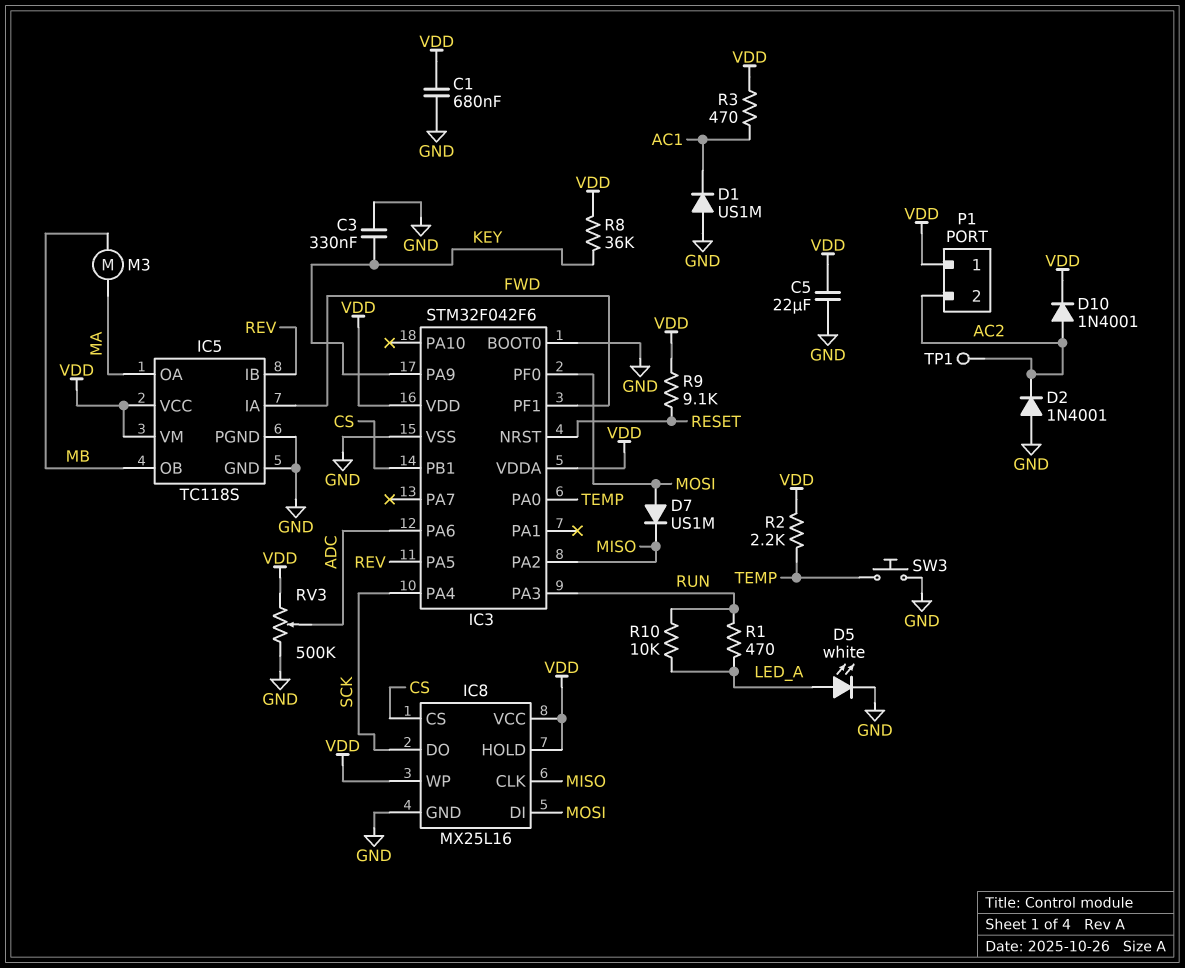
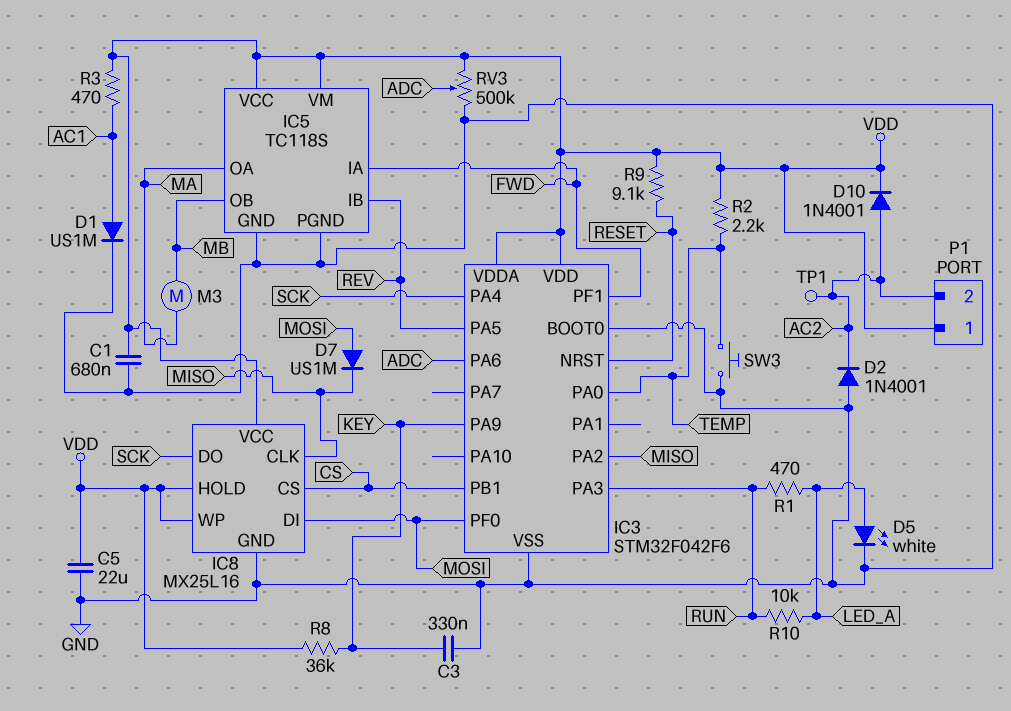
D1: diode US1M (A GND, K AC1) -> diode US1M (A AC1, K GND)

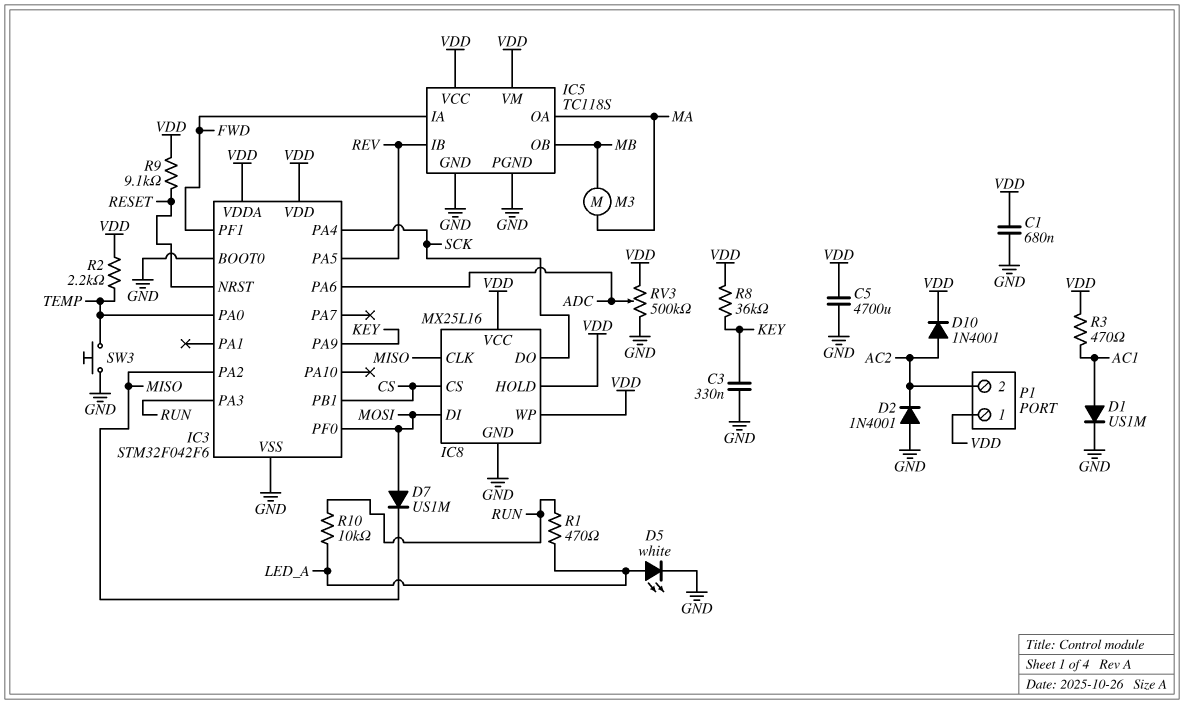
C5: 22uF (GND, VDD) -> 4700uF (GND, VDD)
TP1: test point (AC2) -> none

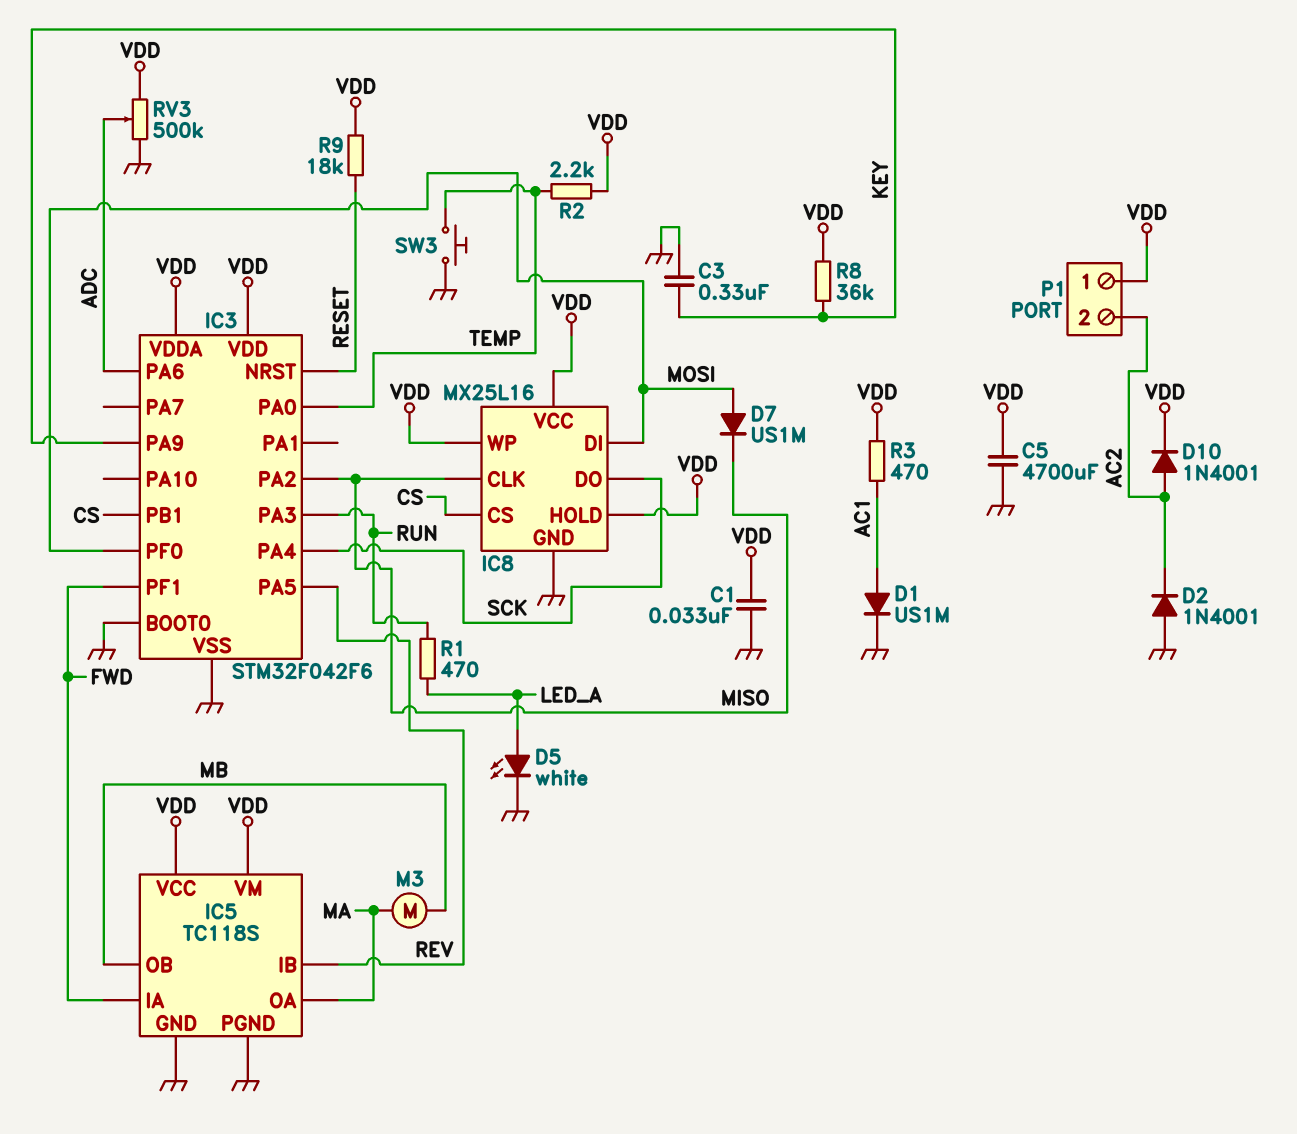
C1: 680nF (GND, VDD) -> 33nF (GND, VDD)
R9: 9.1k (RESET, VDD) -> 18k (RESET, VDD)
R10: 10k (LED_A, RUN) -> none

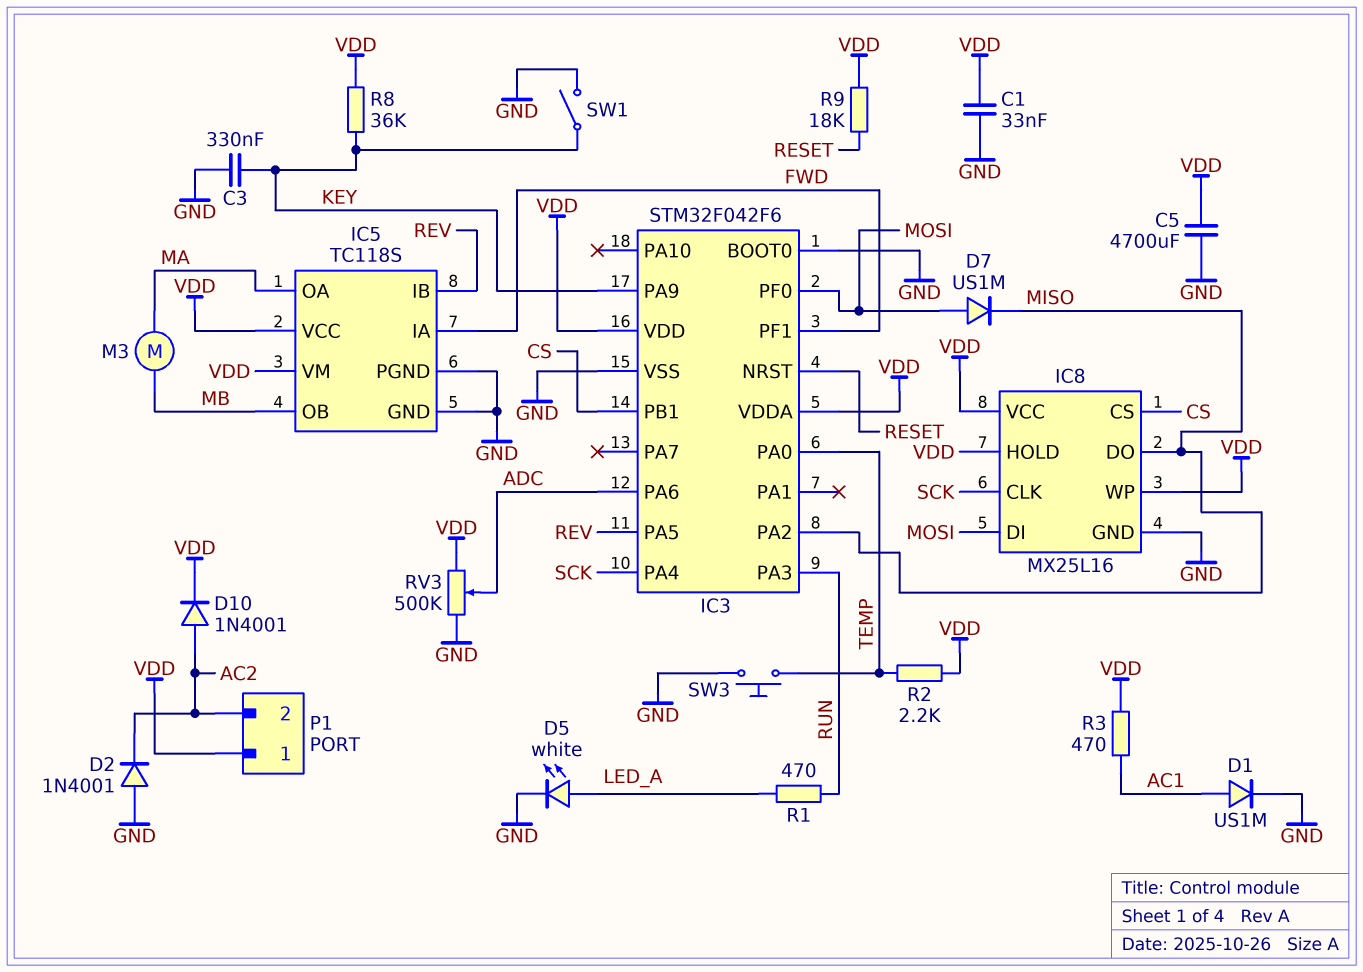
IC8 pin CLK: MISO -> SCK
IC8 pin DO: SCK -> MISO
SW1: none -> switch (GND, KEY)

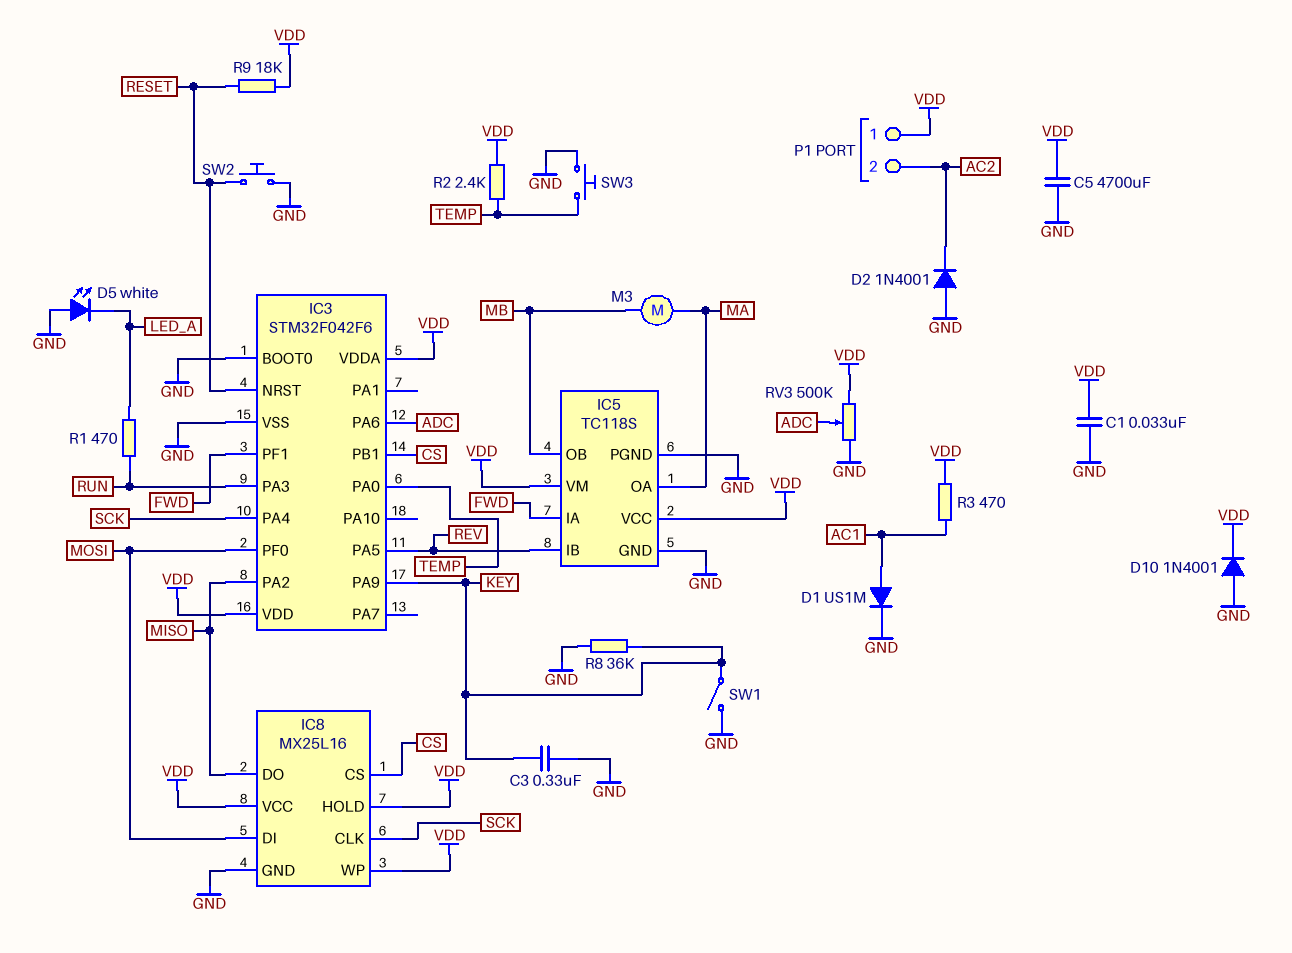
D5: LED white (A LED_A, K GND) -> LED white (A GND, K LED_A)
D7: diode US1M (A MOSI, K MISO) -> none
D10: diode 1N4001 (A AC2, K VDD) -> diode 1N4001 (A GND, K VDD)
R2: 2.2k (TEMP, VDD) -> 2.4k (TEMP, VDD)
R8: 36k (KEY, VDD) -> 36k (GND, KEY)
SW2: none -> button (GND, RESET)

